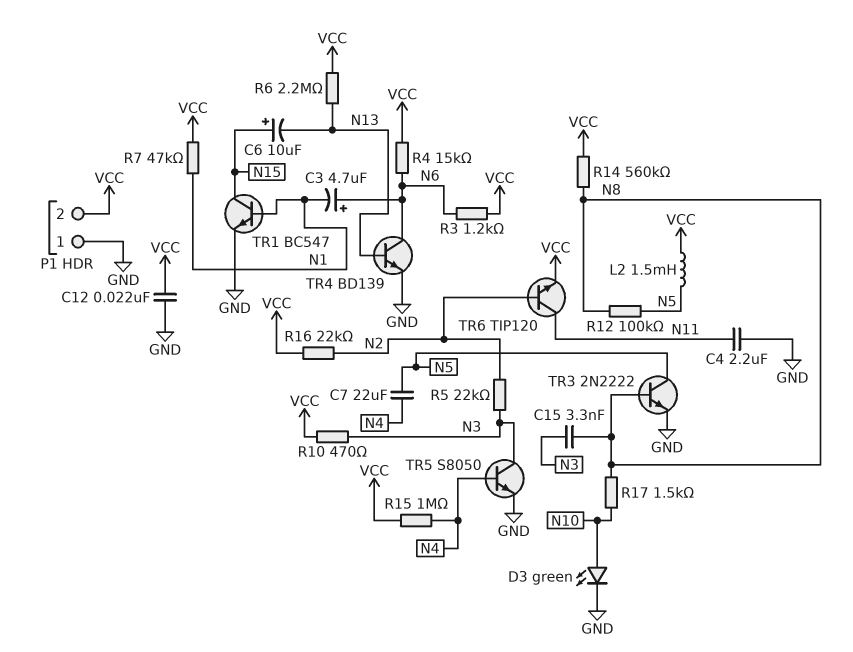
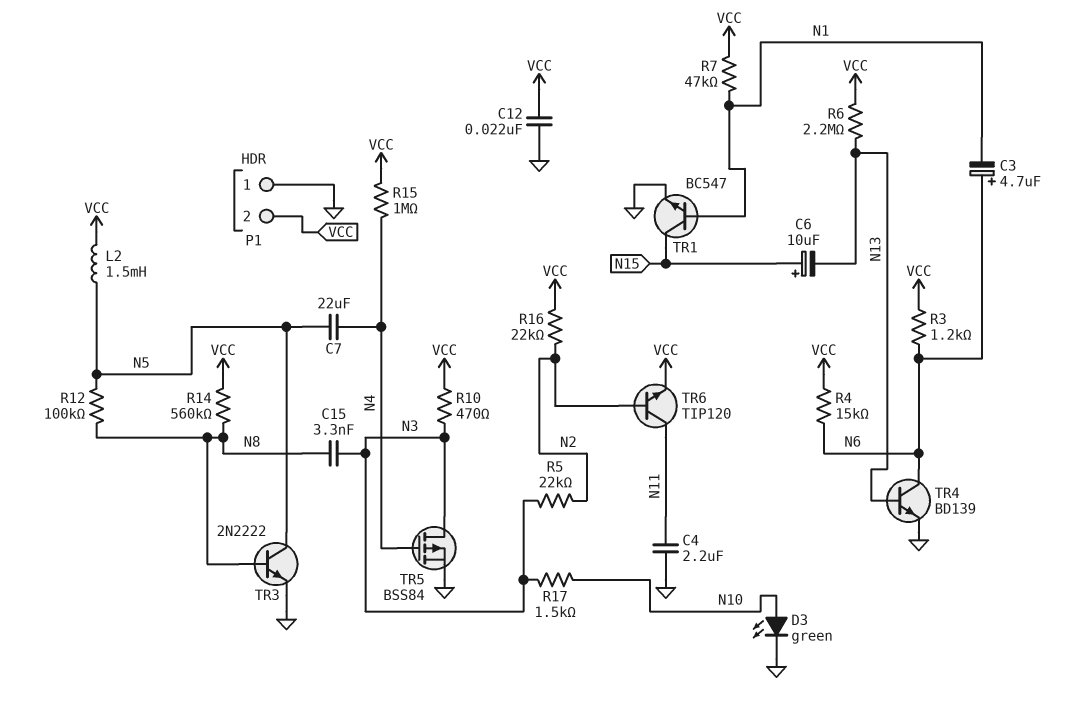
R17: 1.5k (N8, N10) -> 1.5k (N3, N10)
TR5: NPN S8050 (B N4, C N3, E GND) -> PMOS BSS84 (G N4, D N3, S GND)

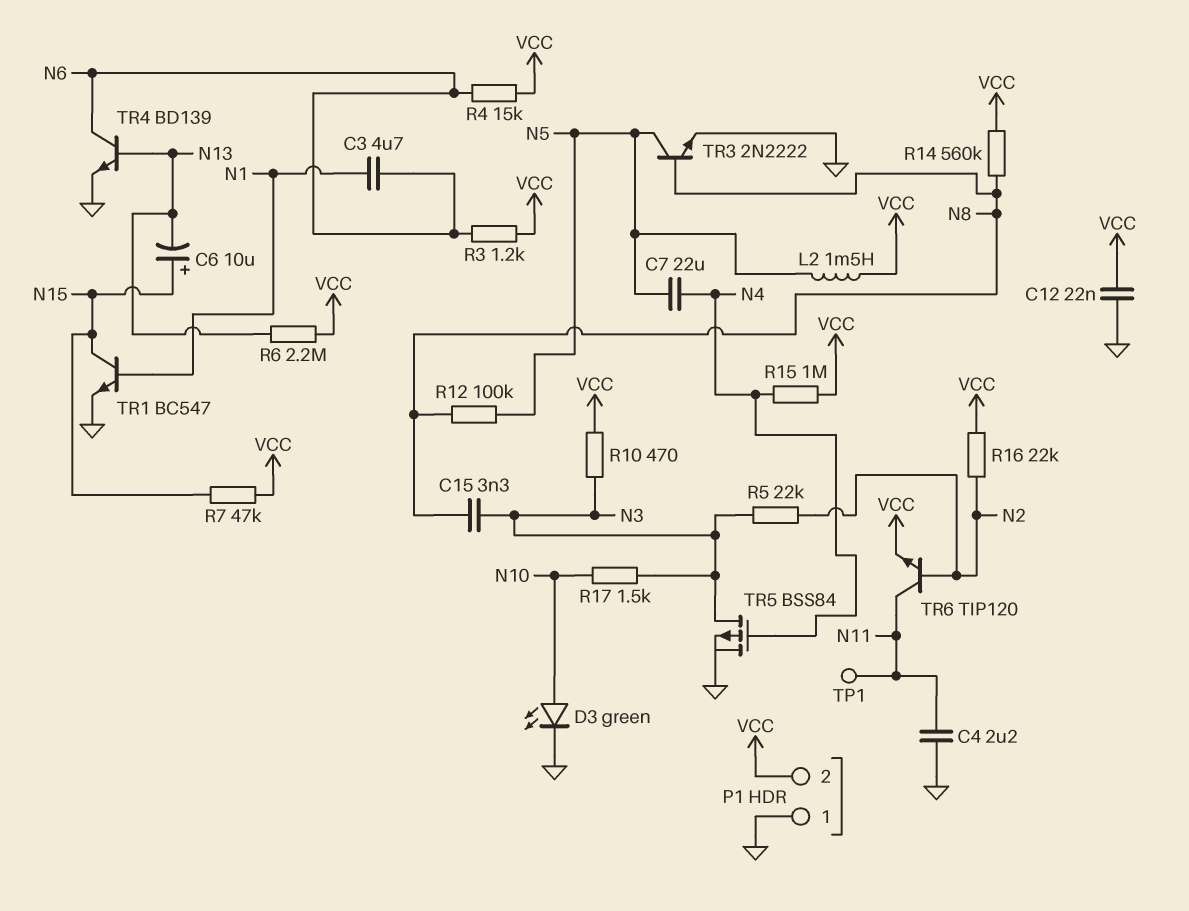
C3: 4.7uF (plus N6, minus N1) -> 4.7uF (N1, N6)
R7: 47k (N1, VCC) -> 47k (N15, VCC)
TP1: none -> test point (N11)

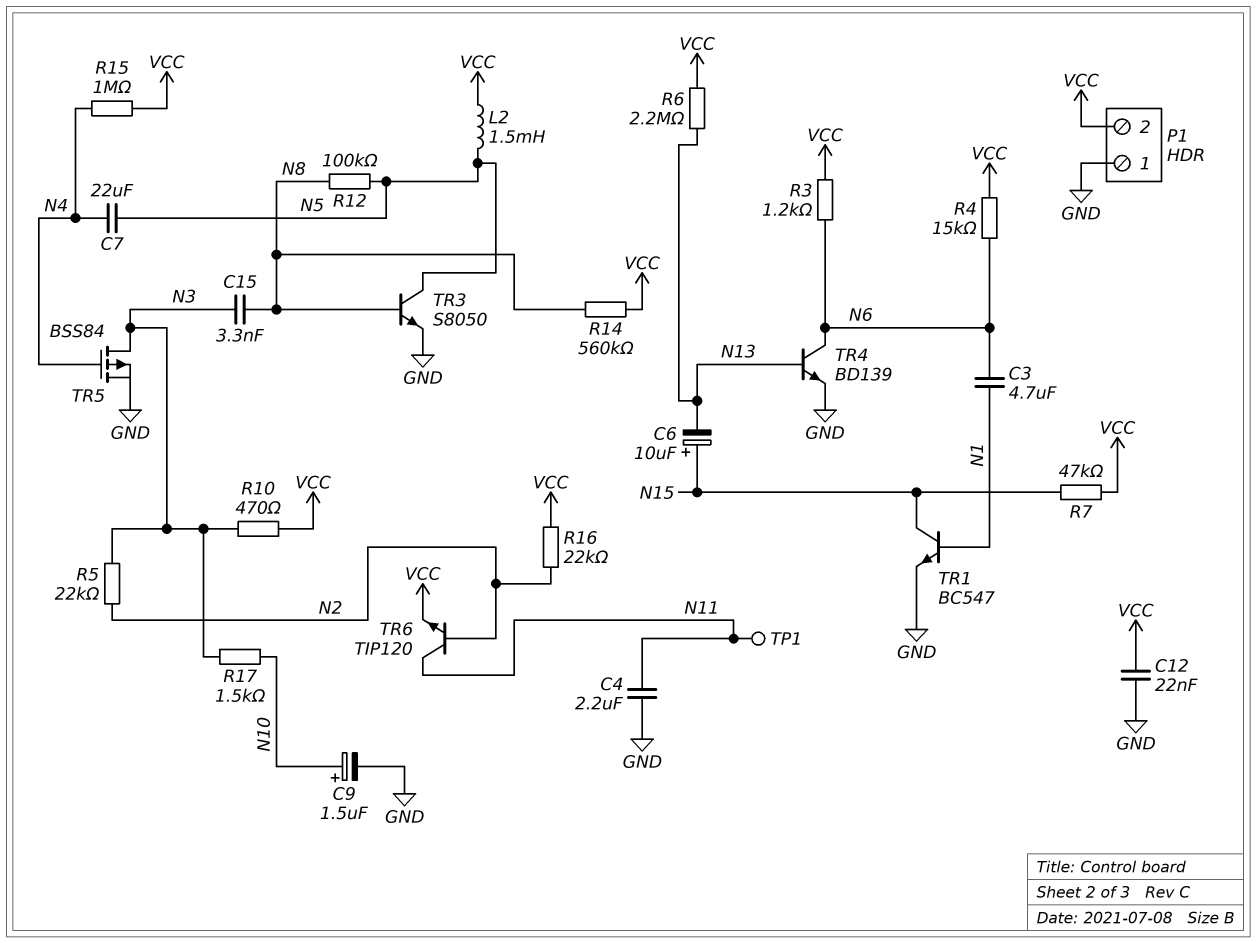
C9: none -> 1.5uF (plus N10, minus GND)
D3: LED green (A N10, K GND) -> none
TR3: NPN 2N2222 (B N8, C N5, E GND) -> NPN S8050 (B N8, C N5, E GND)

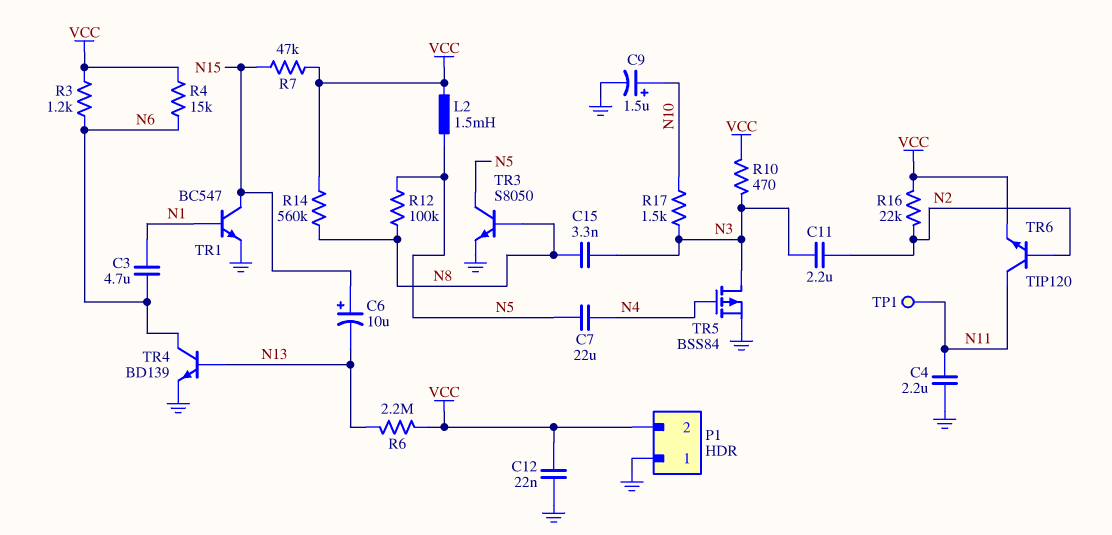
C11: none -> 2.2uF (N2, N3)
R5: 22k (N2, N3) -> none
R15: 1M (N4, VCC) -> none

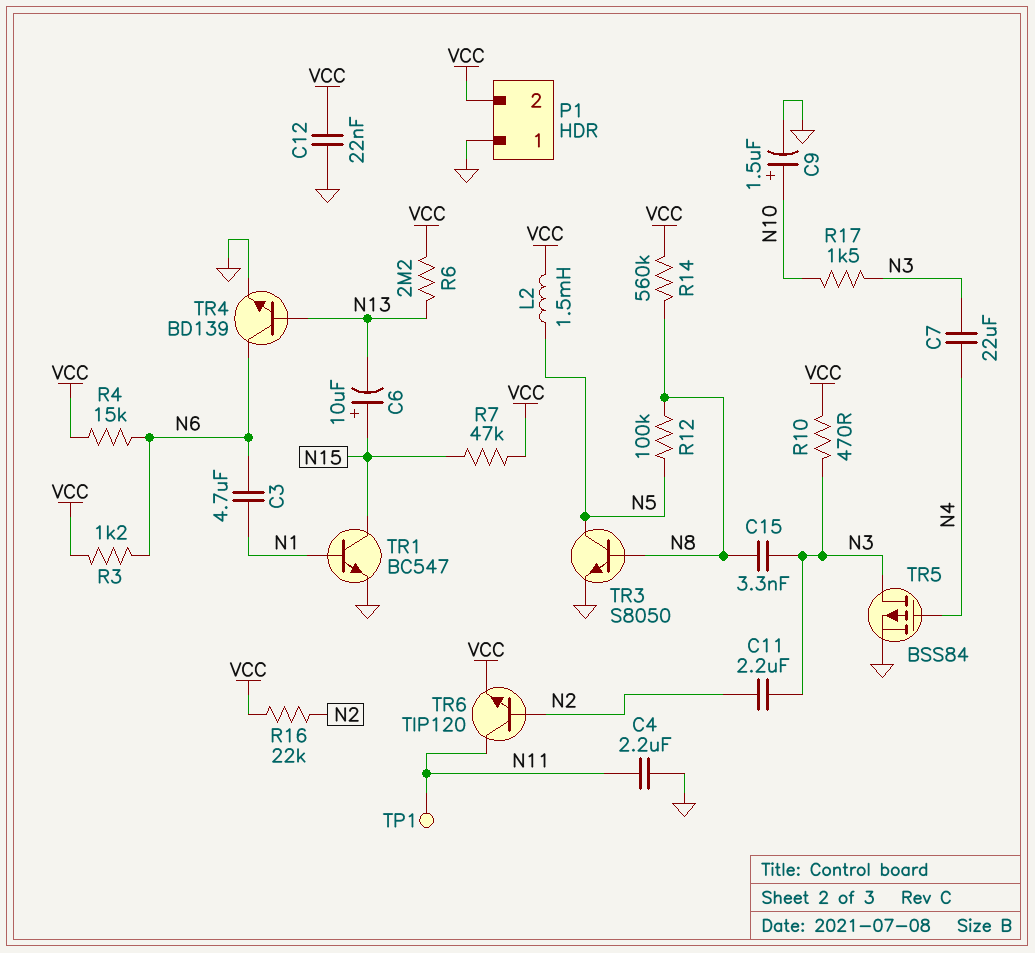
C7: 22uF (N4, N5) -> 22uF (N3, N4)

